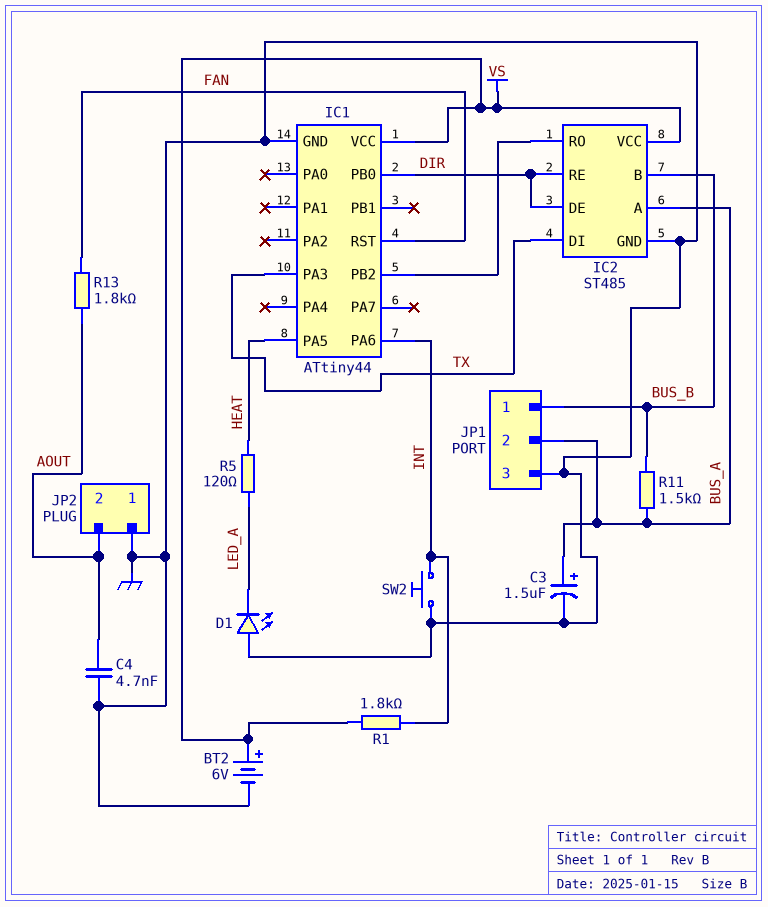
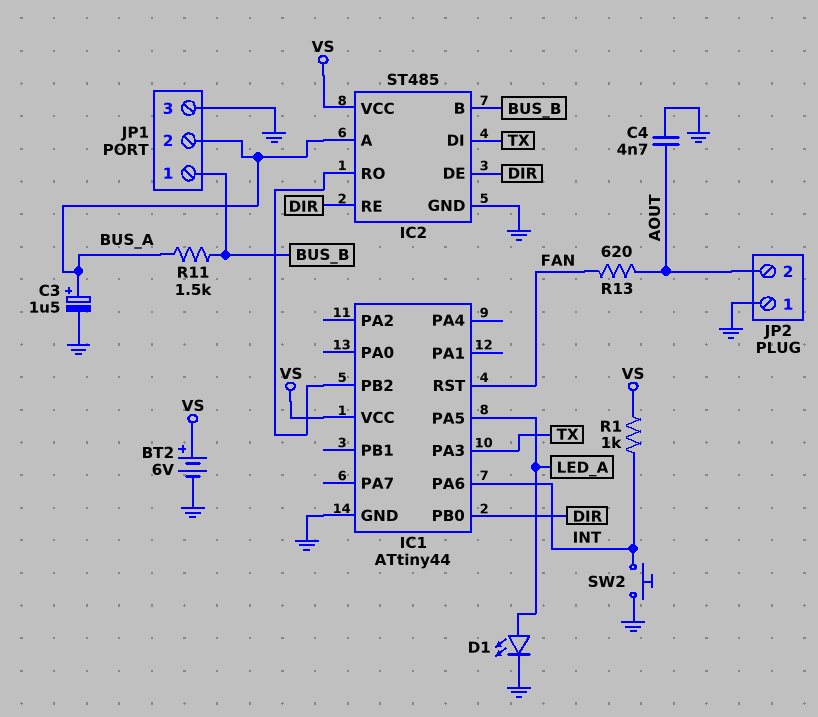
D1: LED (A GND, K LED_A) -> LED (A LED_A, K GND)
IC1 pin PA5: HEAT -> LED_A
R1: 1.8k (INT, VS) -> 1k (INT, VS)
R5: 120 (HEAT, LED_A) -> none
R13: 1.8k (AOUT, FAN) -> 620 (AOUT, FAN)

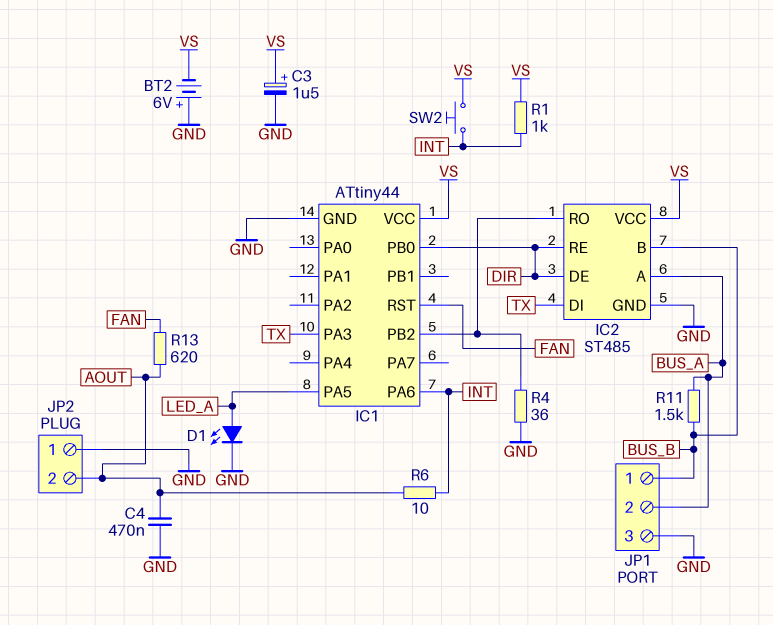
BT2: 6V (plus VS, minus GND) -> 6V (plus GND, minus VS)
C3: 1.5uF (plus BUS_A, minus GND) -> 1.5uF (plus VS, minus GND)
C4: 4.7nF (AOUT, GND) -> 470nF (AOUT, GND)
R4: none -> 36 (GND, IC1/PB2)
R6: none -> 10 (AOUT, INT)
SW2: button (GND, INT) -> button (INT, VS)

